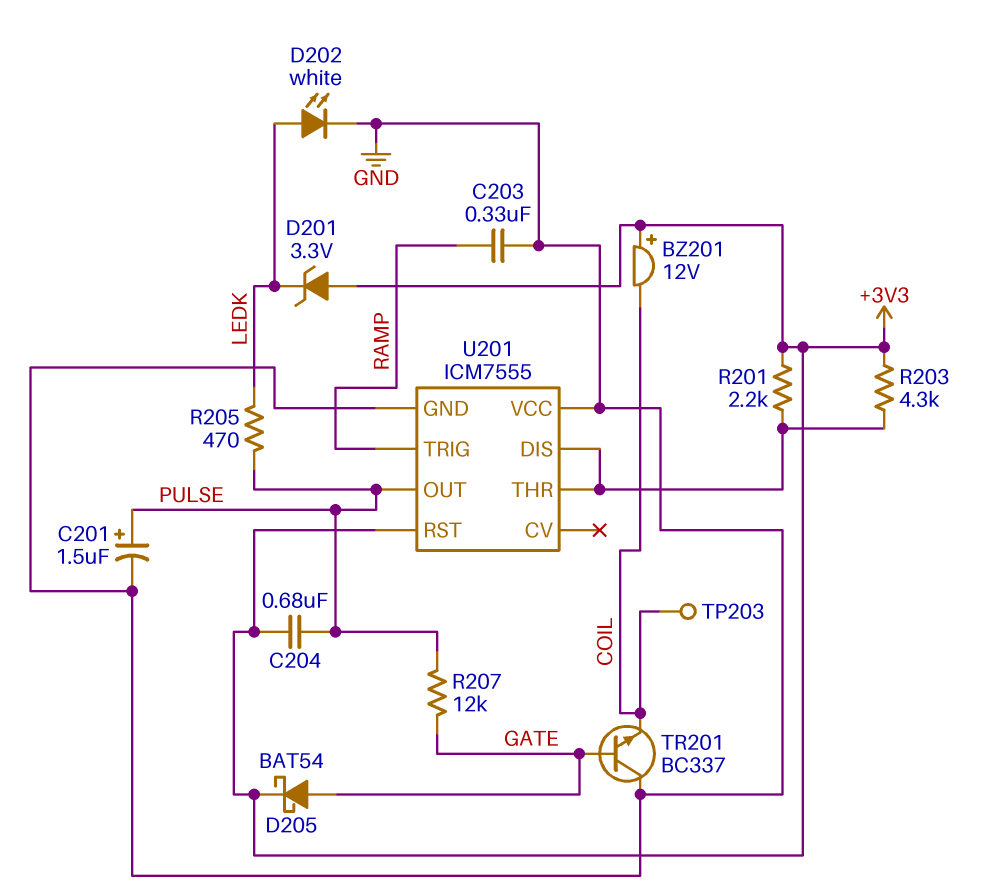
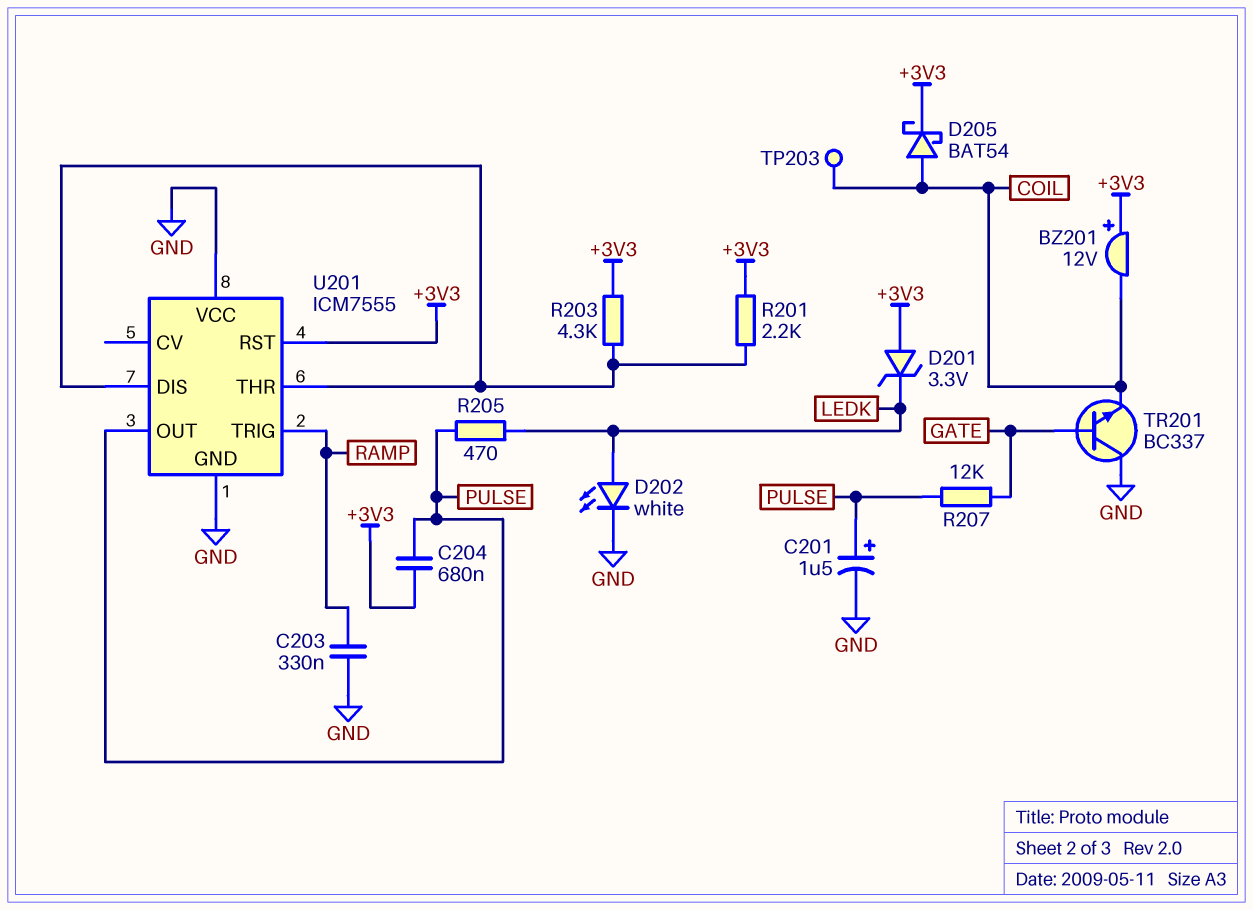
D205: schottky BAT54 (A GATE, K +3V3) -> schottky BAT54 (A COIL, K +3V3)

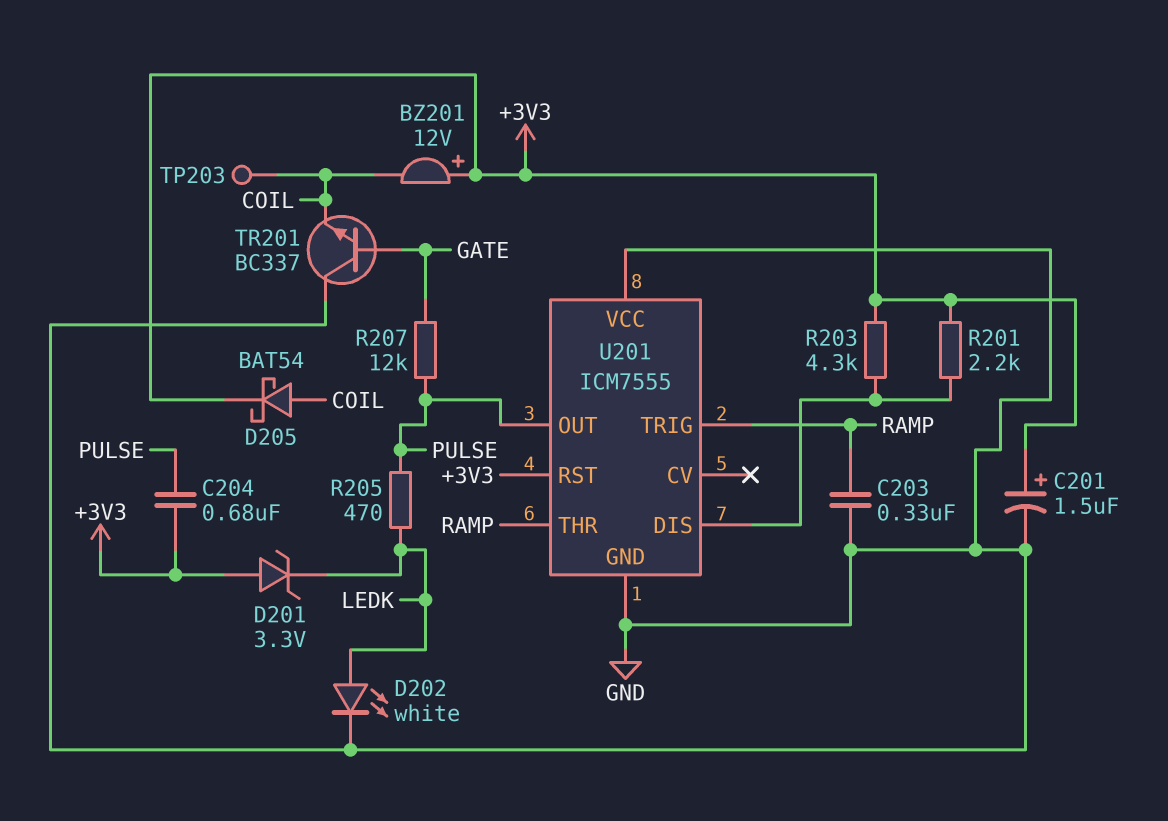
C201: 1.5uF (plus PULSE, minus GND) -> 1.5uF (plus +3V3, minus GND)
U201 pin THR: U201/DIS -> RAMP

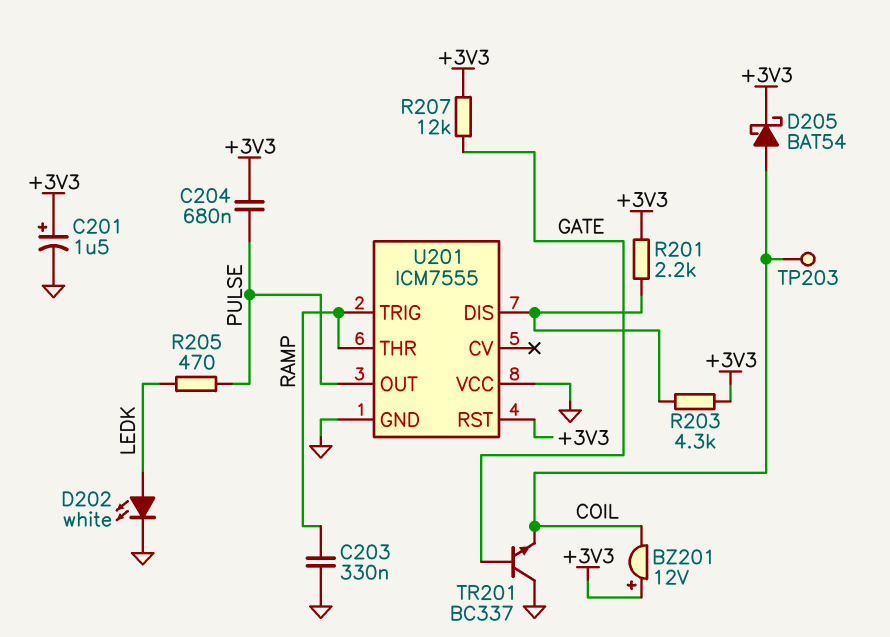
D201: zener 3.3V (A +3V3, K LEDK) -> none
R207: 12k (GATE, PULSE) -> 12k (+3V3, GATE)

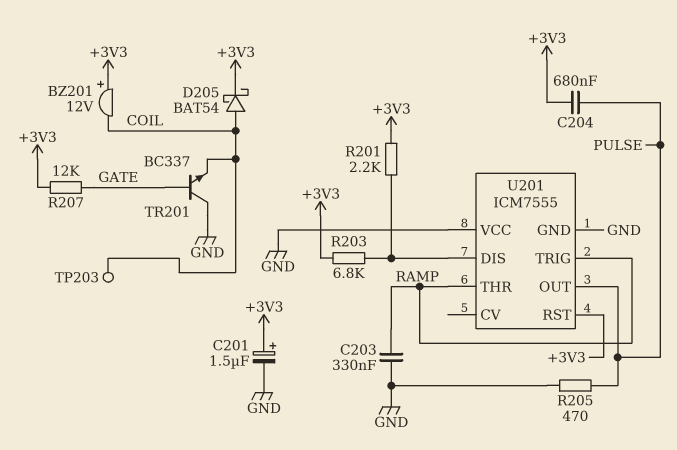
D202: LED white (A LEDK, K GND) -> none
R203: 4.3k (+3V3, U201/DIS) -> 6.8k (+3V3, U201/DIS)
R205: 470 (LEDK, PULSE) -> 470 (GND, PULSE)

